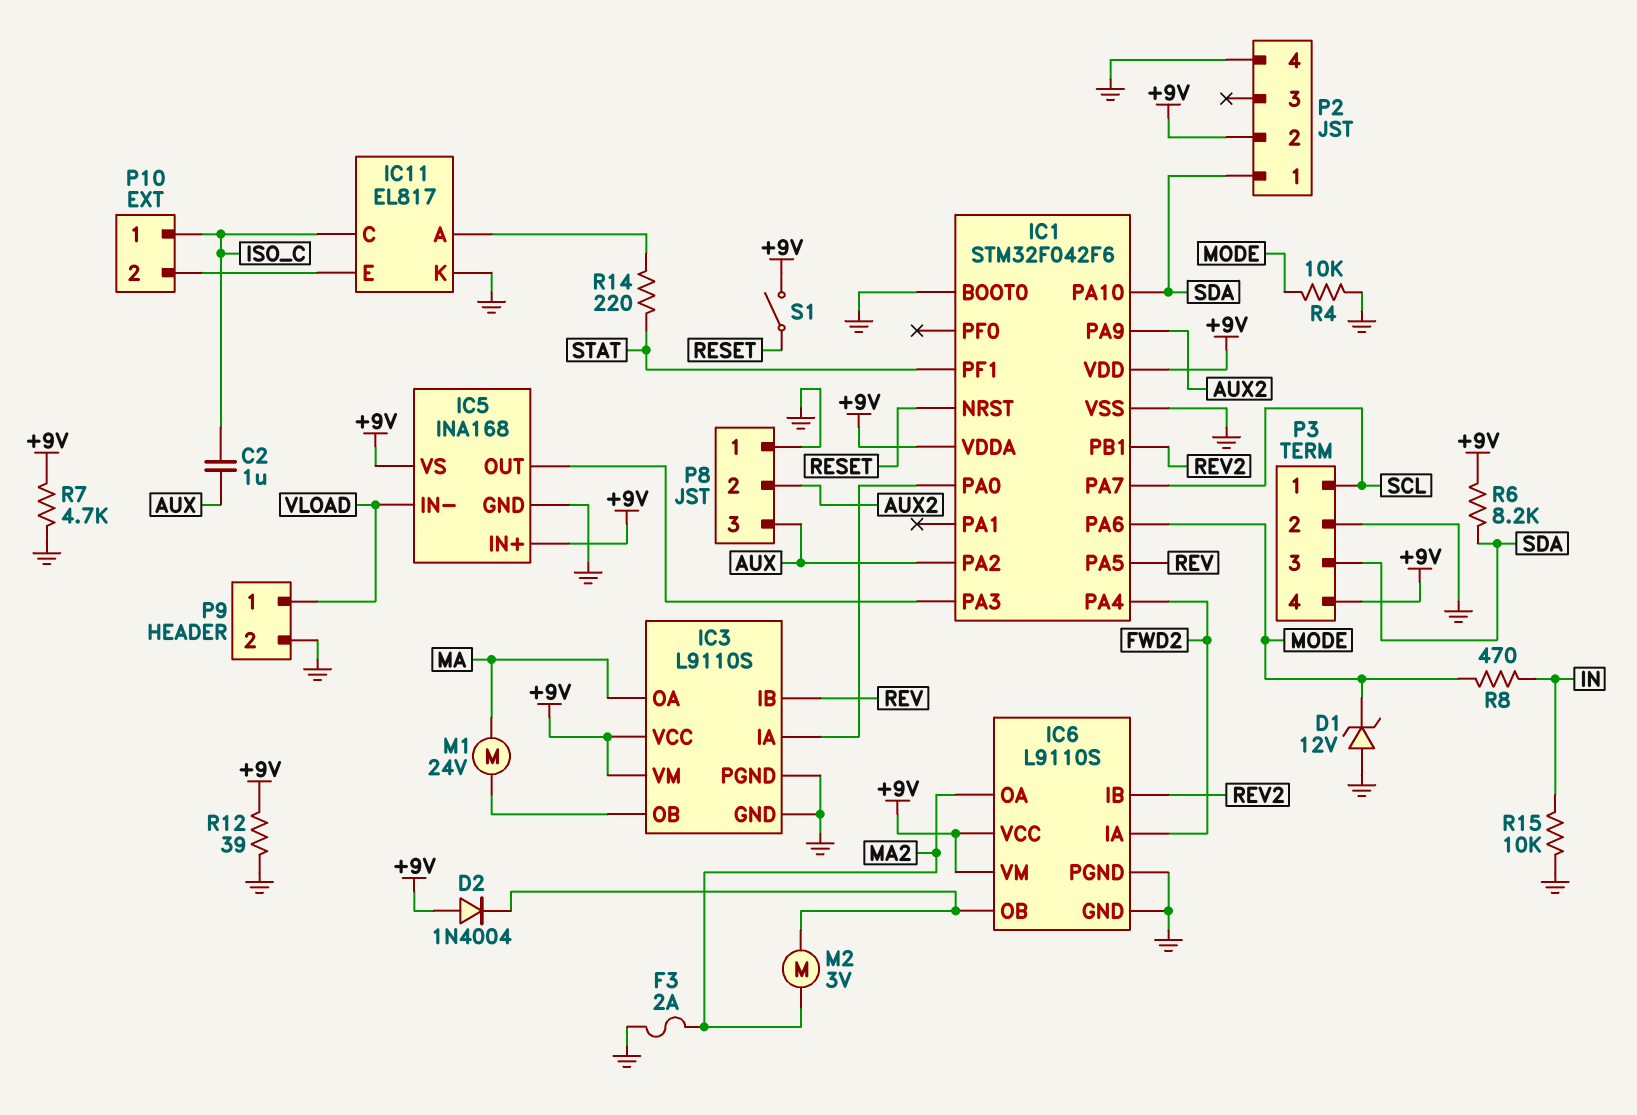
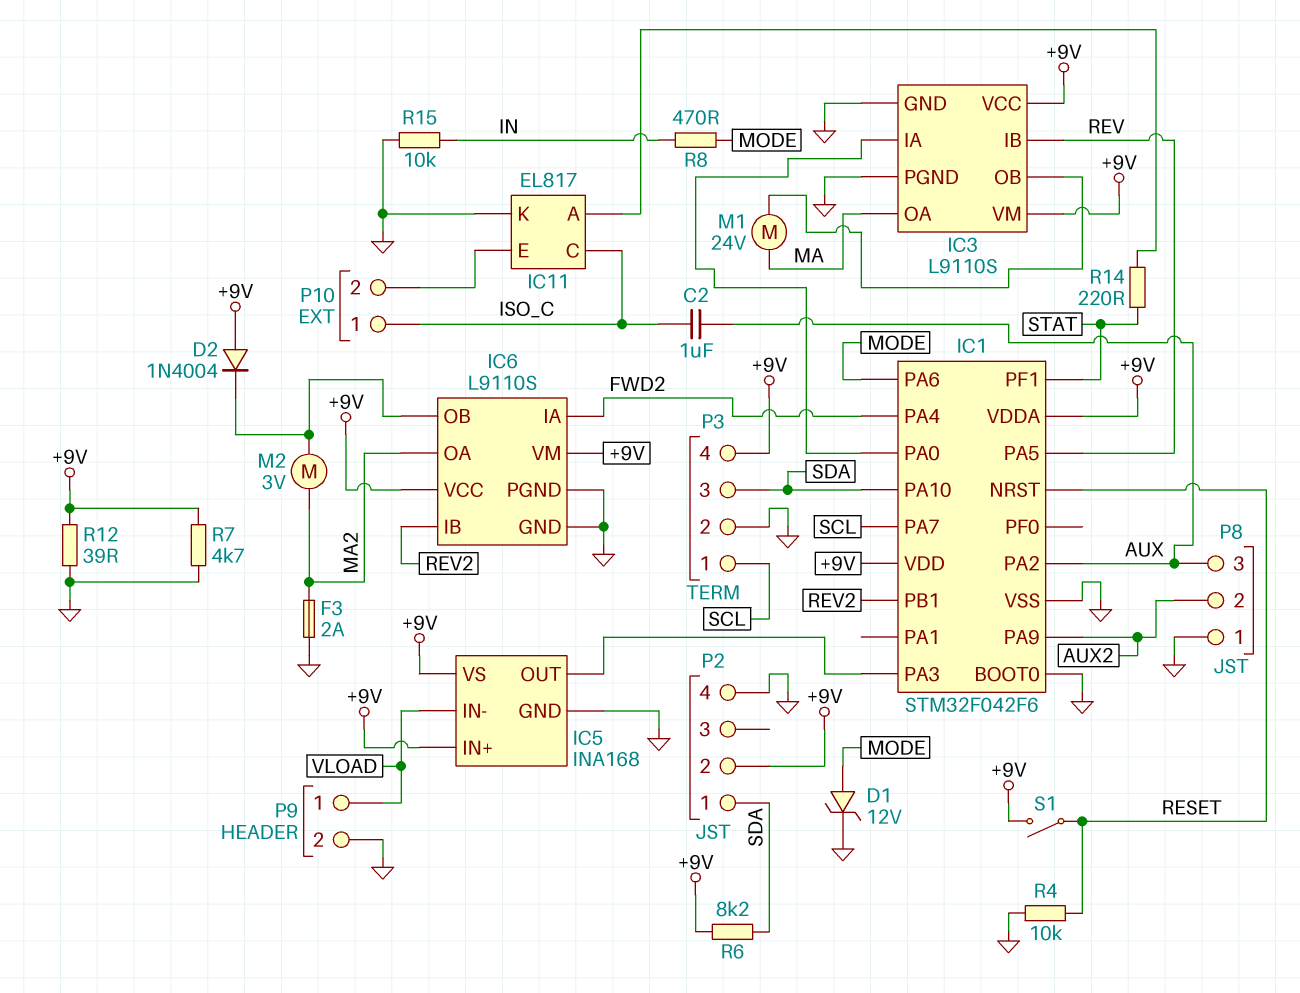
D1: zener 12V (A GND, K MODE) -> zener 12V (A MODE, K GND)
R4: 10k (GND, MODE) -> 10k (GND, RESET)

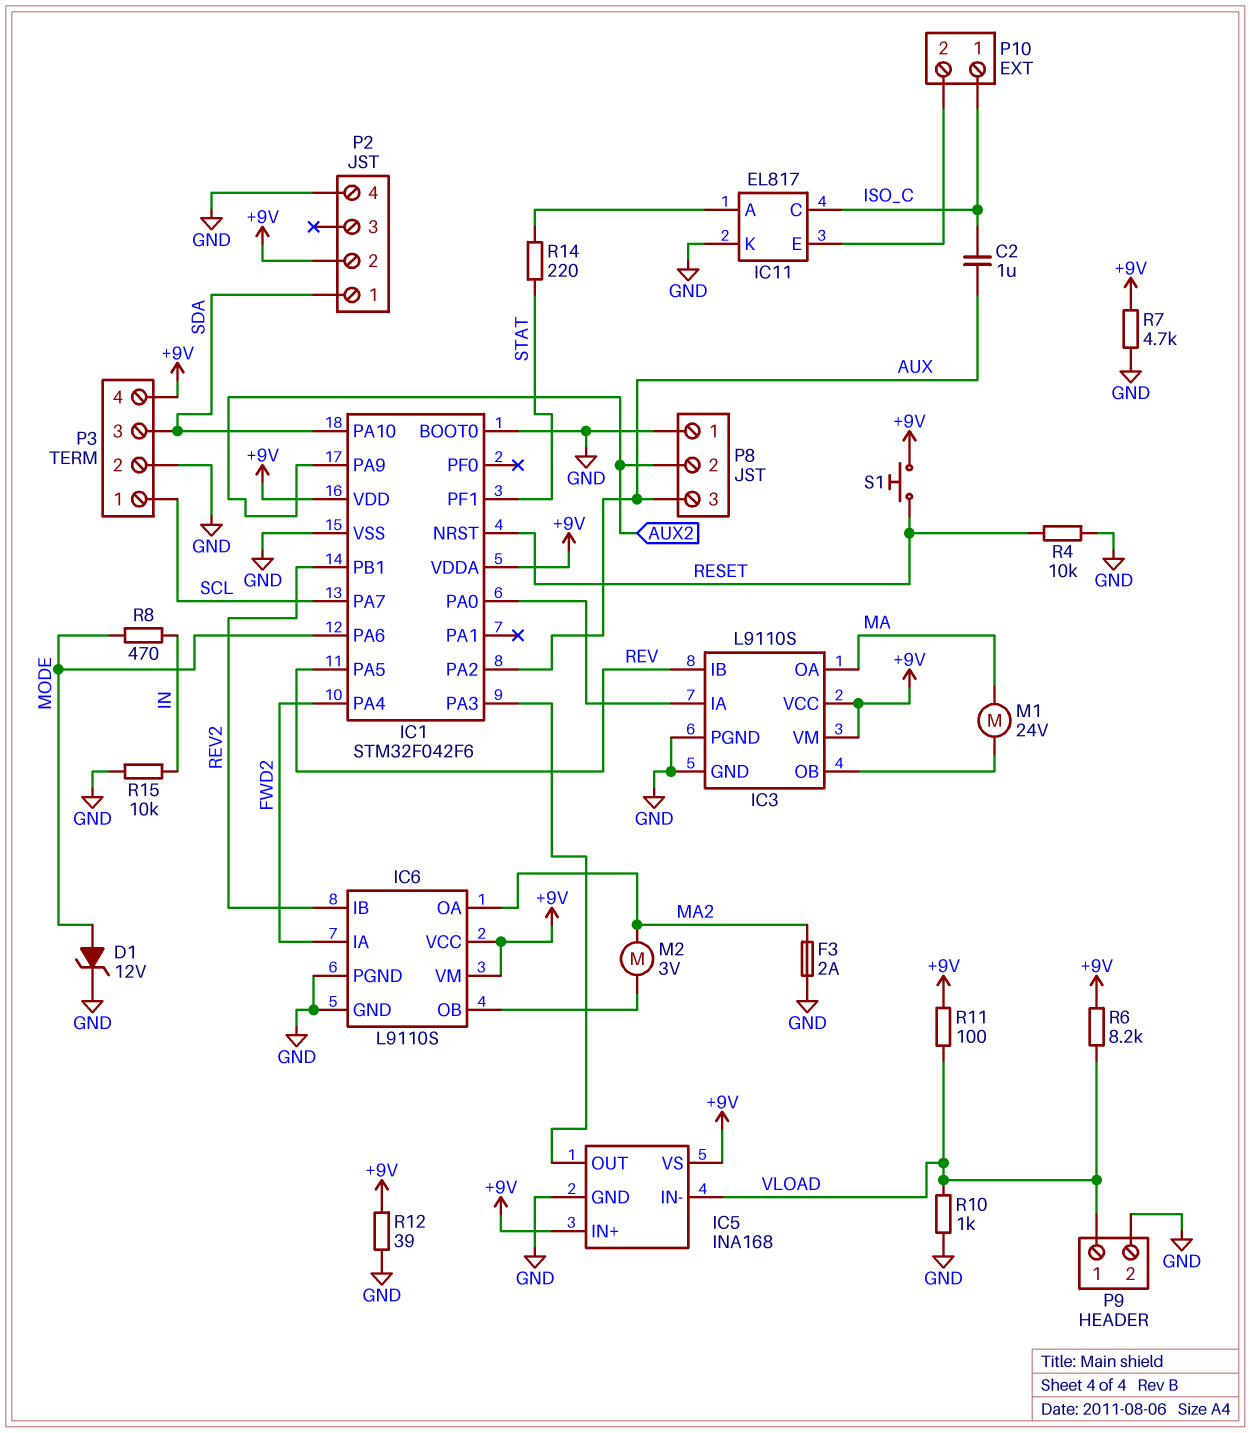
D2: diode 1N4004 (A +9V, K IC6/OB) -> none
R6: 8.2k (+9V, SDA) -> 8.2k (+9V, VLOAD)
R10: none -> 1k (GND, VLOAD)
R11: none -> 100 (+9V, VLOAD)
S1: switch (+9V, RESET) -> button (+9V, RESET)

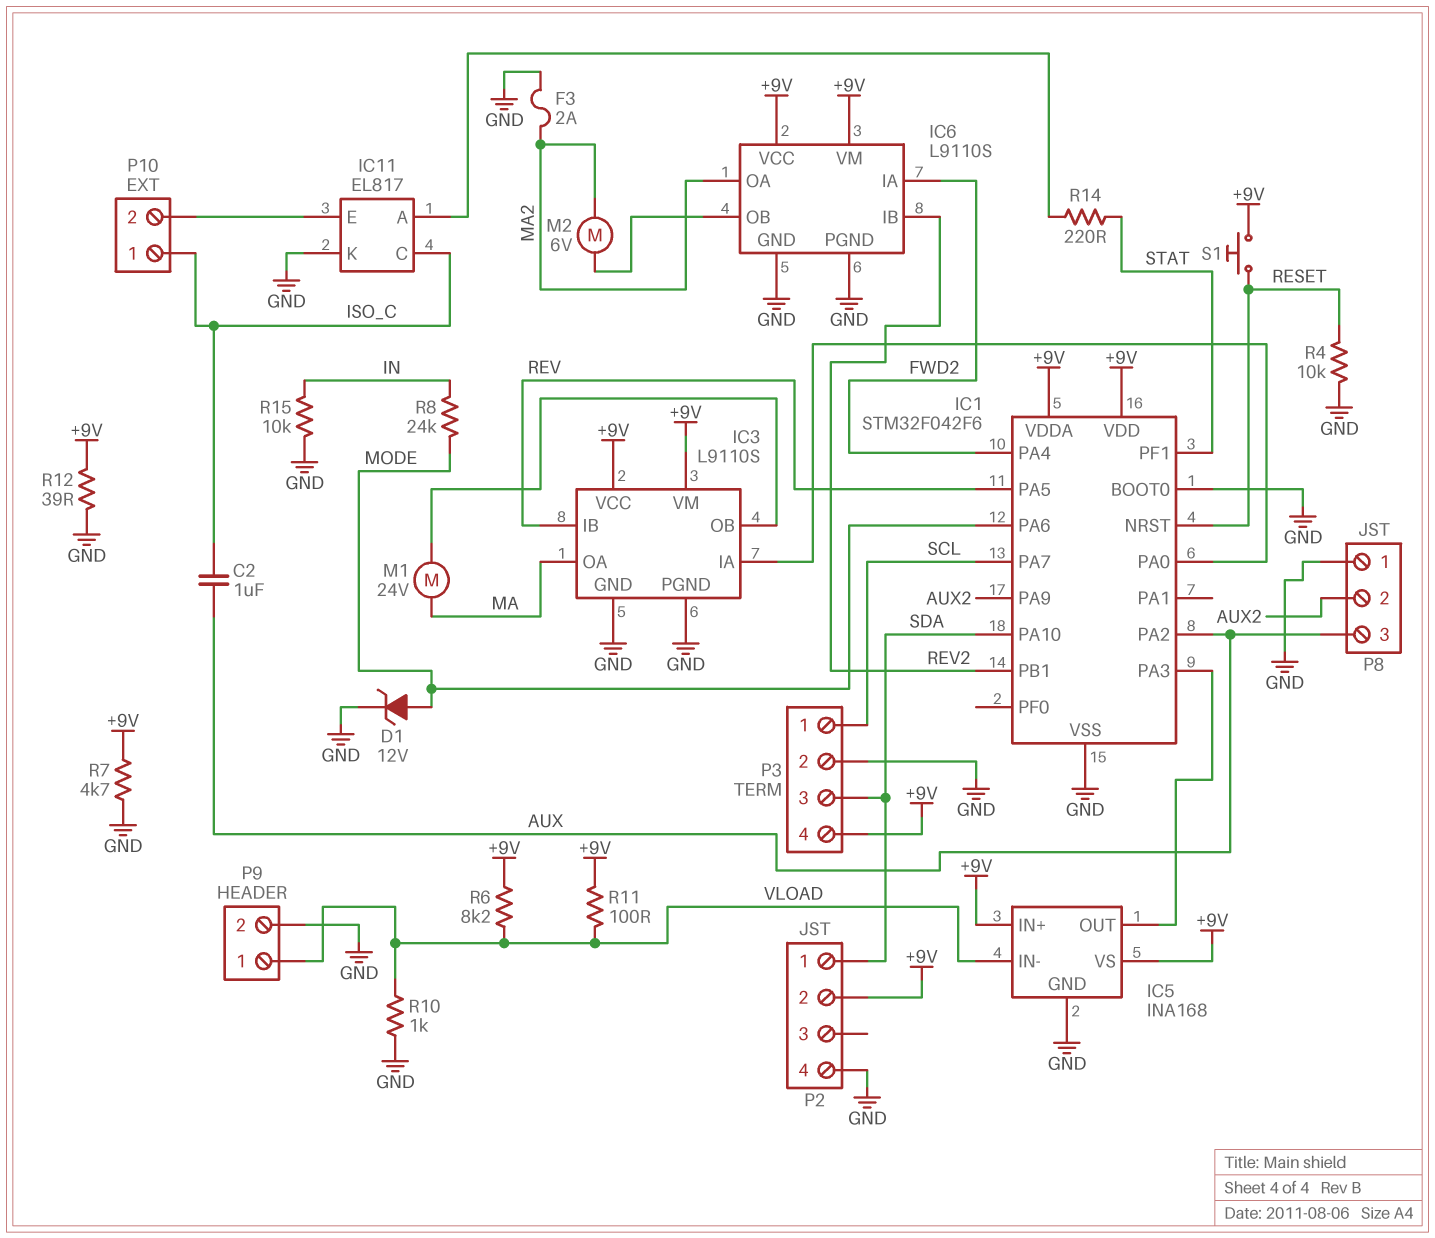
M2: motor 3V (IC6/OB, MA2) -> motor 6V (IC6/OB, MA2)
R8: 470 (IN, MODE) -> 24k (IN, MODE)

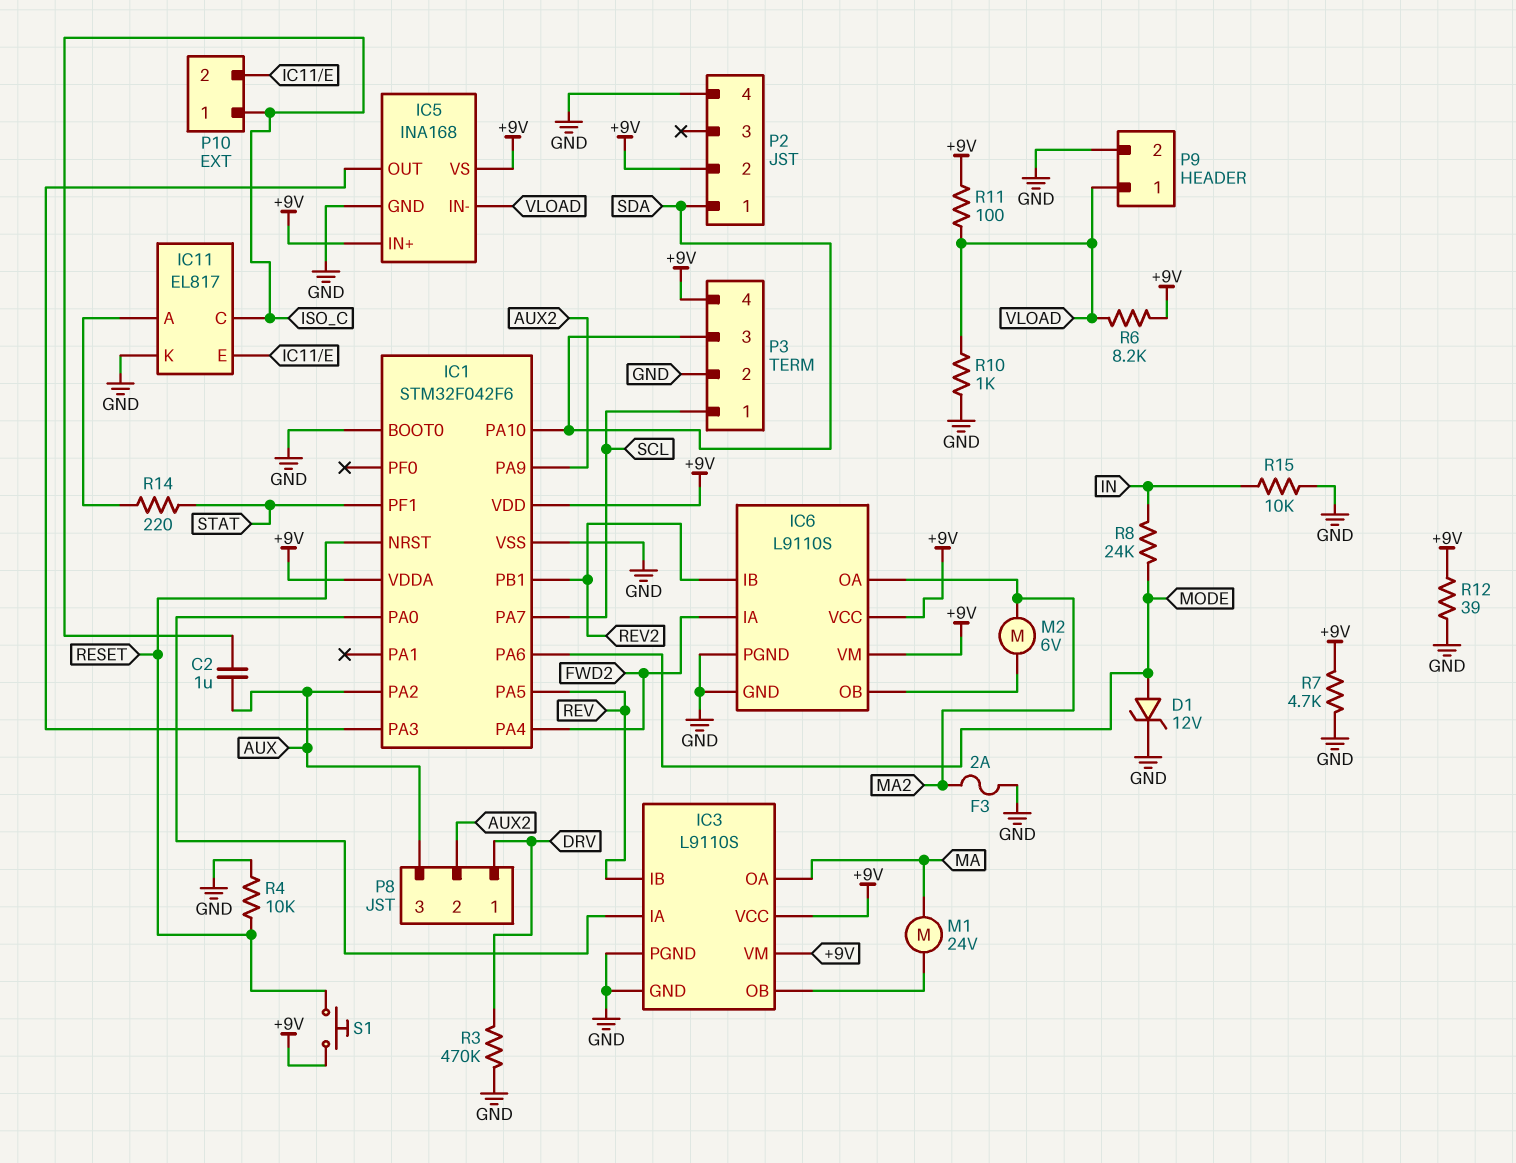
P8 pin 1: GND -> DRV
R3: none -> 470k (DRV, GND)

